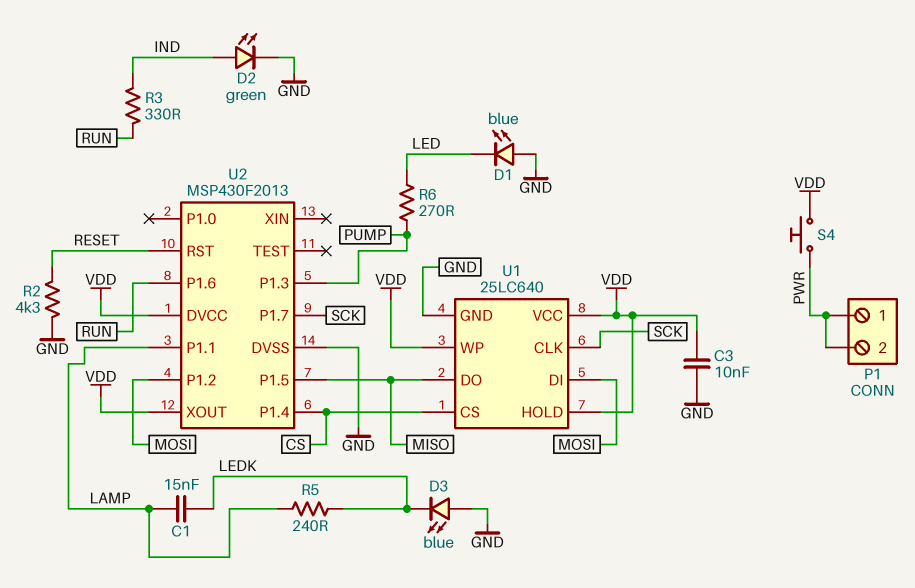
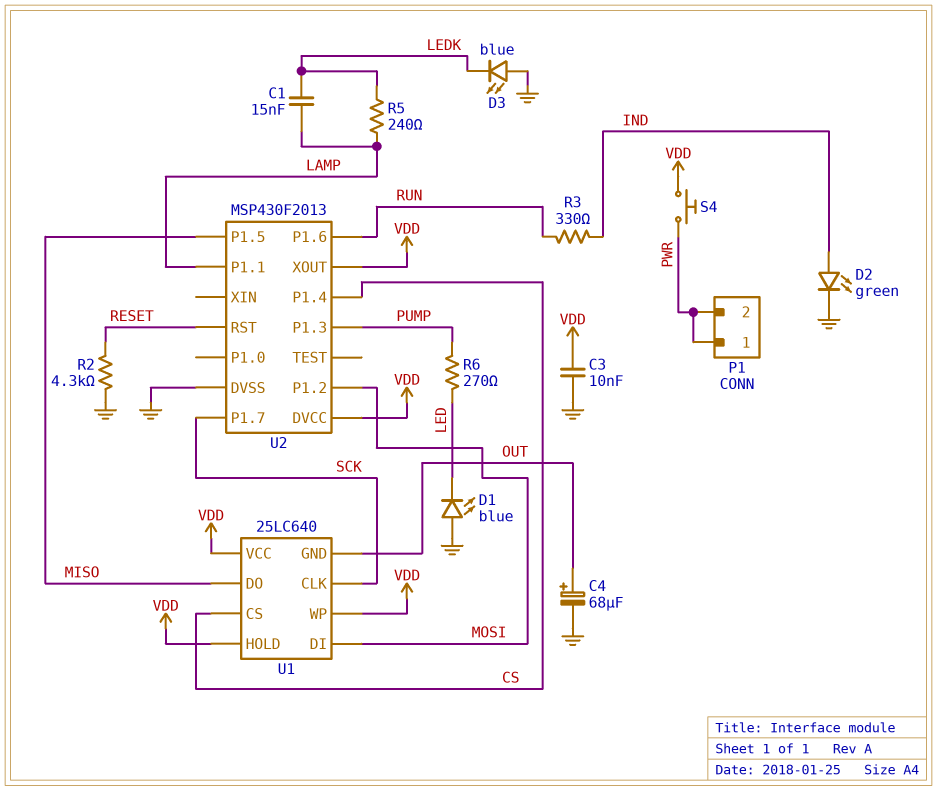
C4: none -> 68uF (plus OUT, minus GND)
U1 pin GND: GND -> OUT

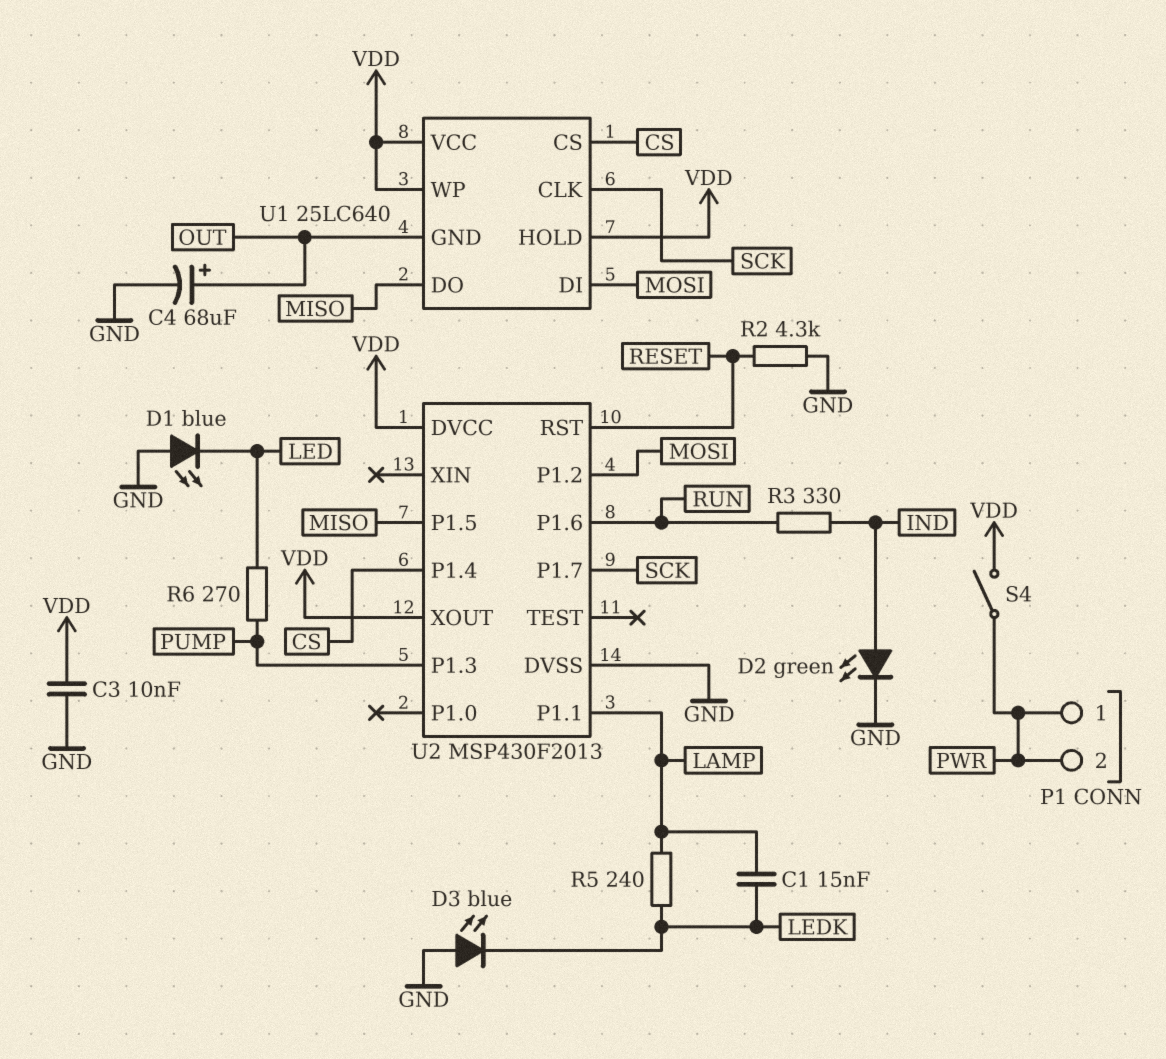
S4: button (PWR, VDD) -> switch (PWR, VDD)

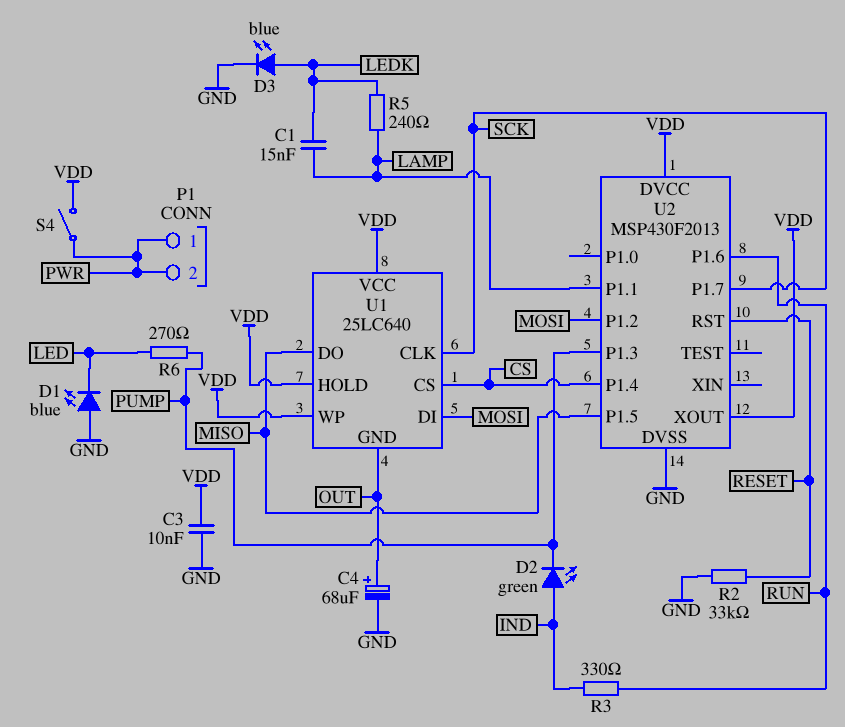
D2: LED green (A IND, K GND) -> LED green (A IND, K PUMP)
D3: LED blue (A GND, K LEDK) -> LED blue (A LEDK, K GND)
R2: 4.3k (GND, RESET) -> 33k (GND, RESET)

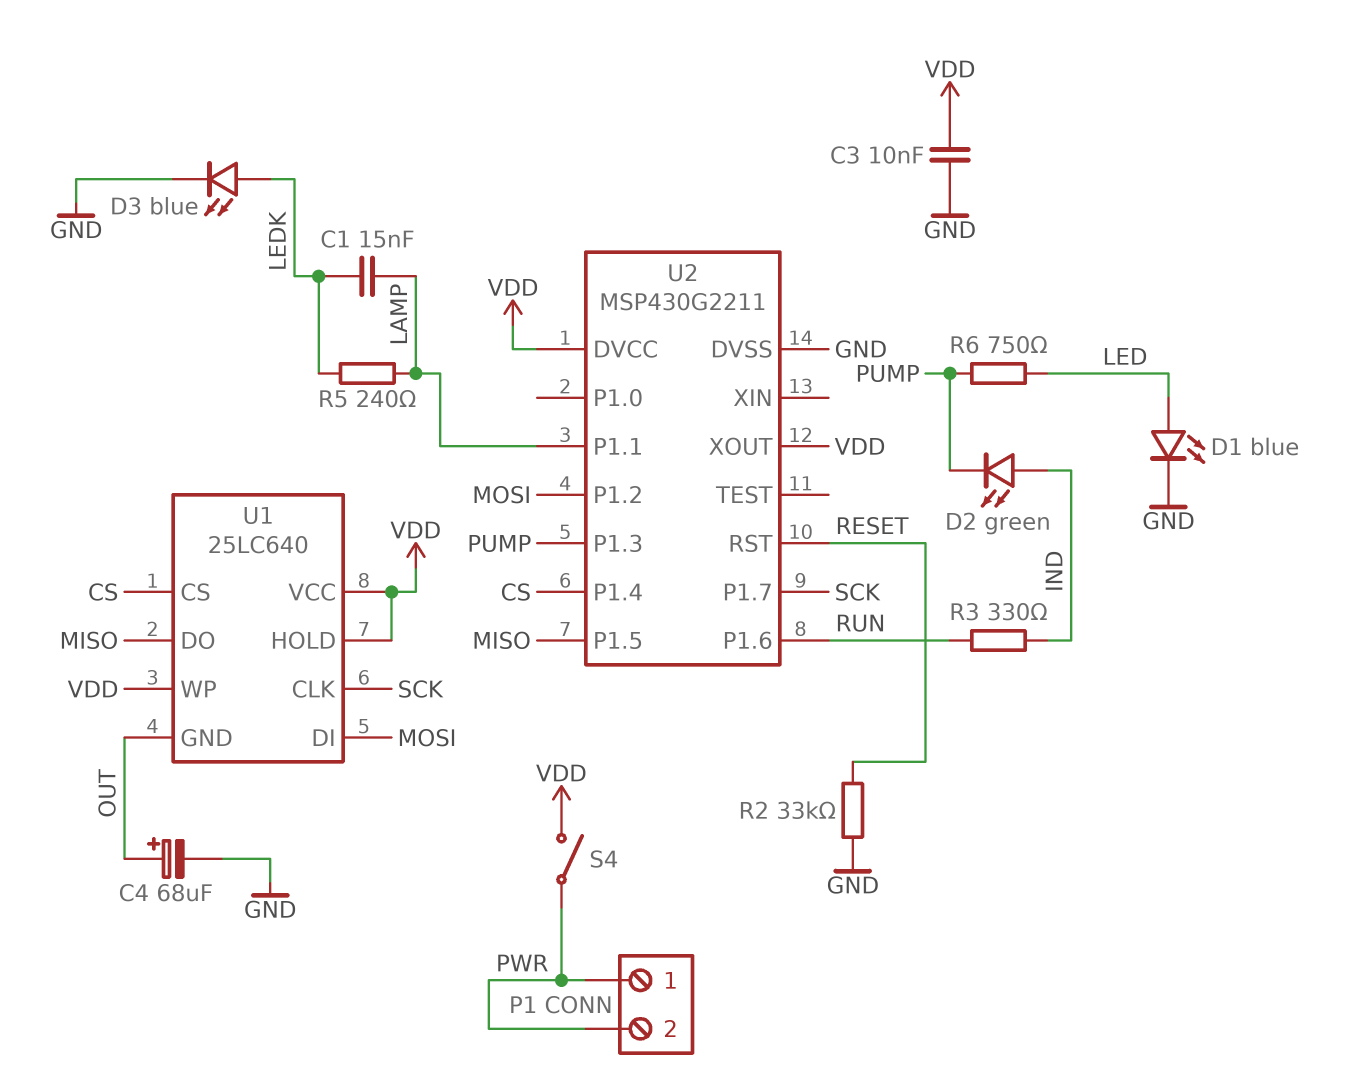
D1: LED blue (A GND, K LED) -> LED blue (A LED, K GND)
R6: 270 (LED, PUMP) -> 750 (LED, PUMP)
U2: MSP430F2013 -> MSP430G2211

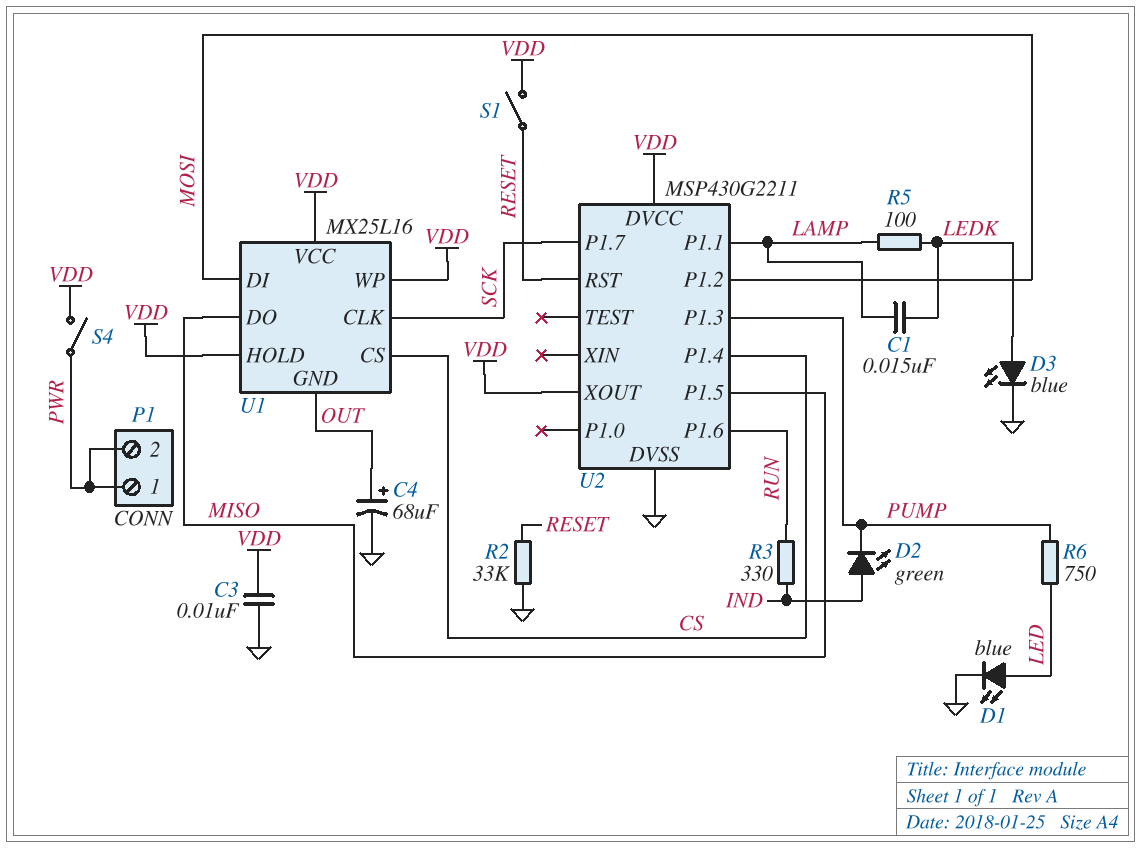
R5: 240 (LAMP, LEDK) -> 100 (LAMP, LEDK)
S1: none -> switch (RESET, VDD)
U1: 25LC640 -> MX25L16

